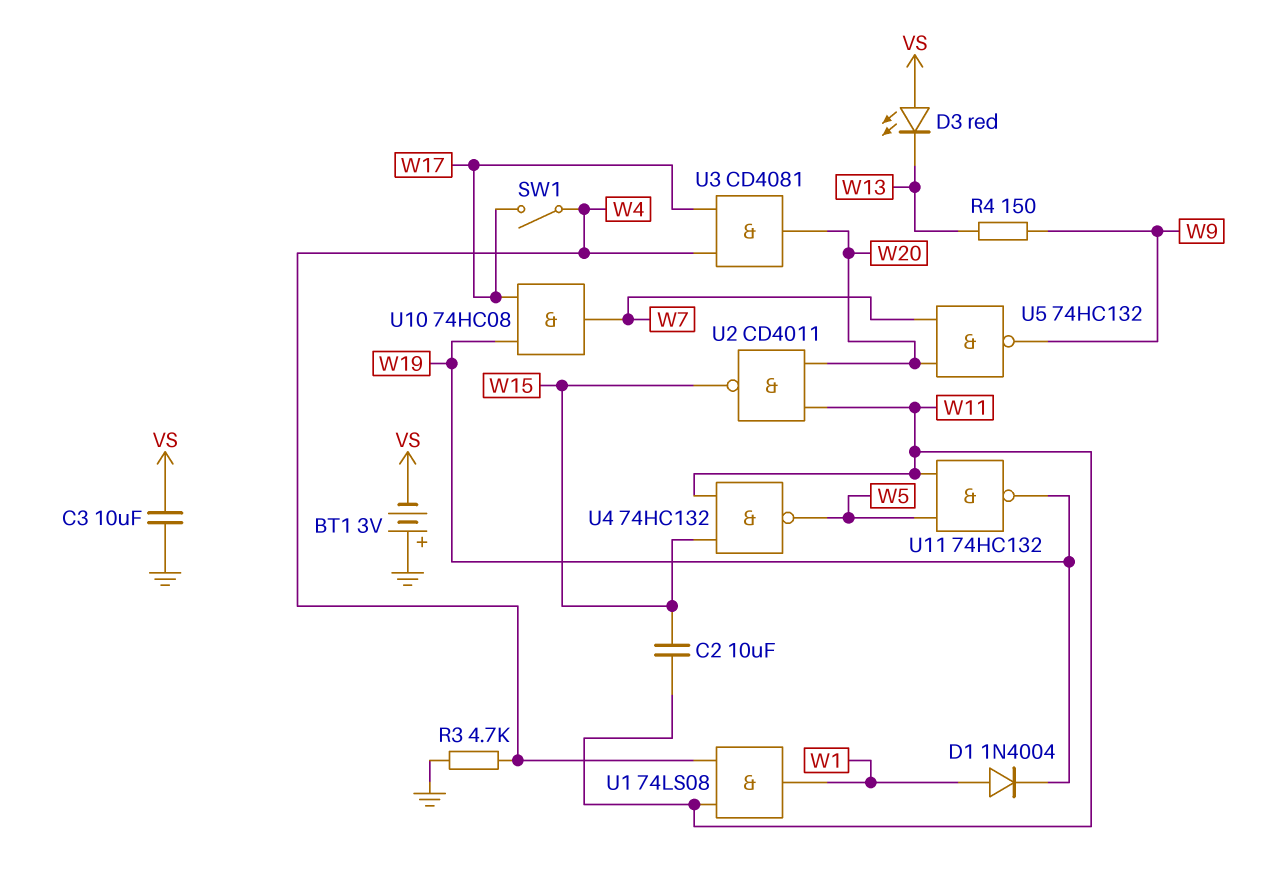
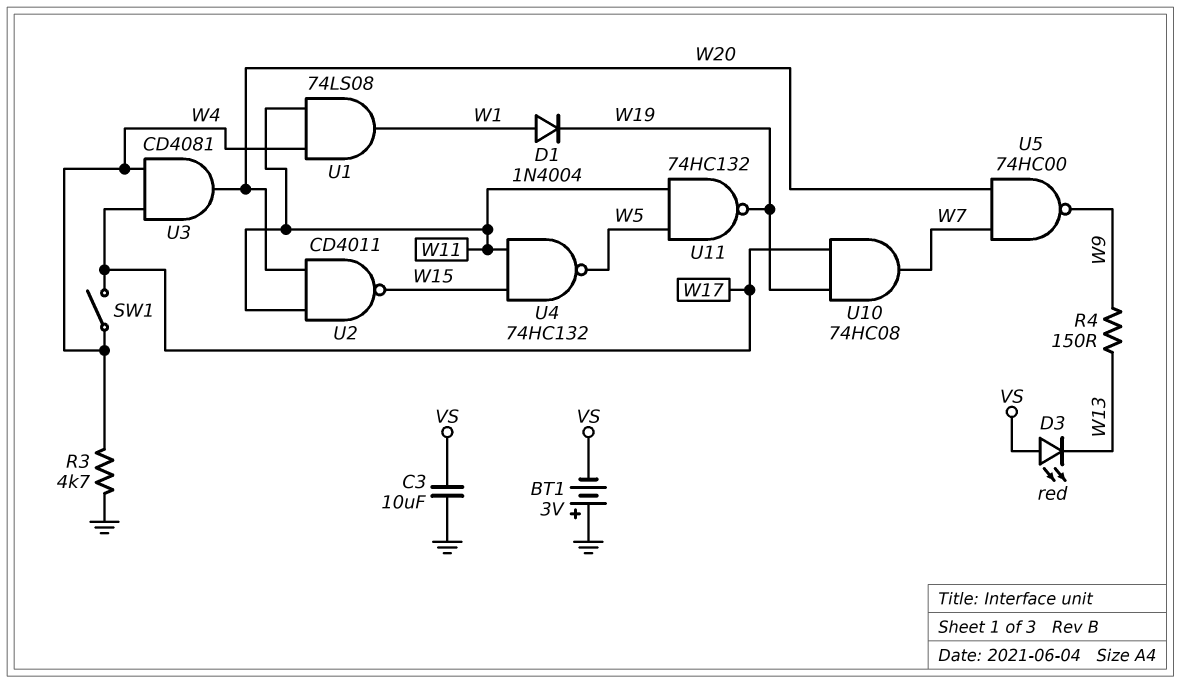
C2: 10uF (W11, W15) -> none
U5: NAND 74HC132 (in W7, in W20, out W9) -> NAND 74HC00 (in W7, in W20, out W9)

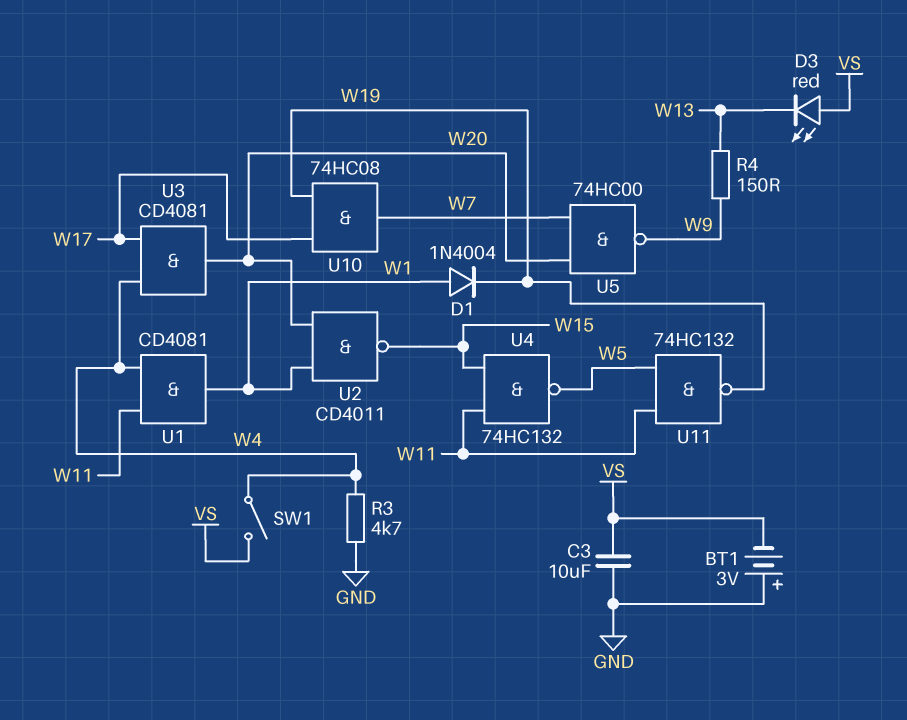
SW1: switch (W4, W17) -> switch (VS, W4)
U1: AND 74LS08 (in W4, in W11, out W1) -> AND CD4081 (in W4, in W11, out W1)
U2: NAND CD4011 (in W11, in W20, out W15) -> NAND CD4011 (in W1, in W20, out W15)

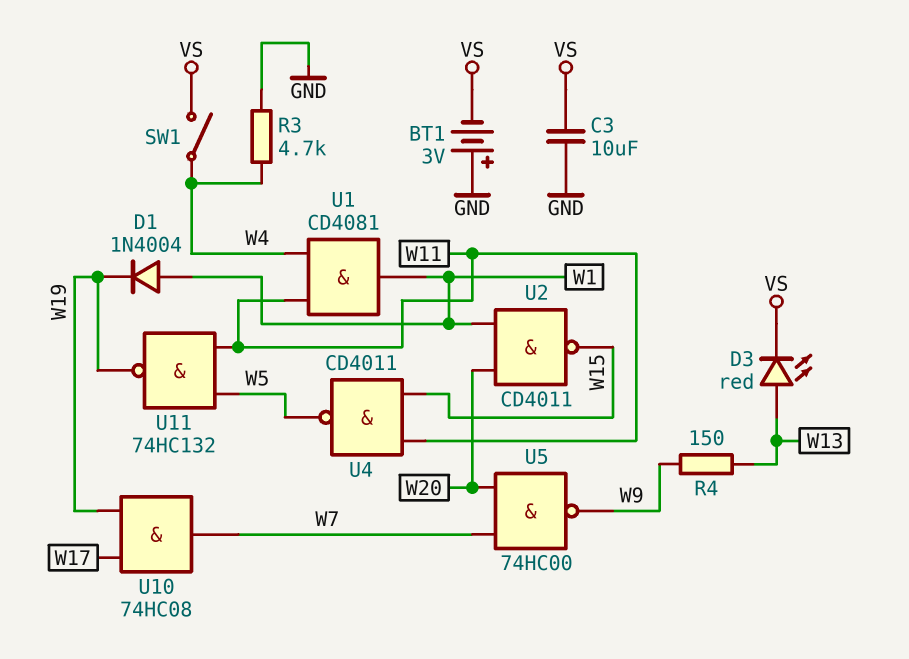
D3: LED red (A VS, K W13) -> LED red (A W13, K VS)
U3: AND CD4081 (in W4, in W17, out W20) -> none
U4: NAND 74HC132 (in W11, in W15, out W5) -> NAND CD4011 (in W11, in W15, out W5)

